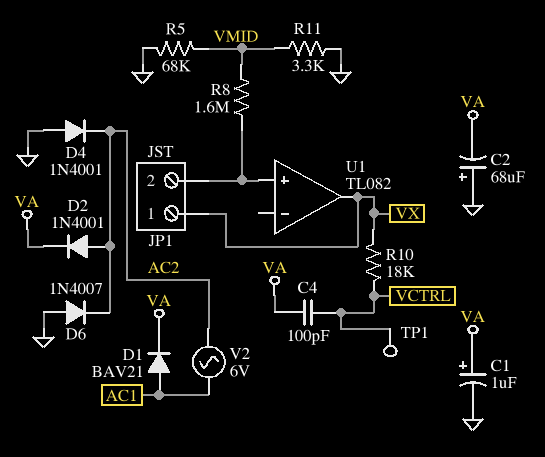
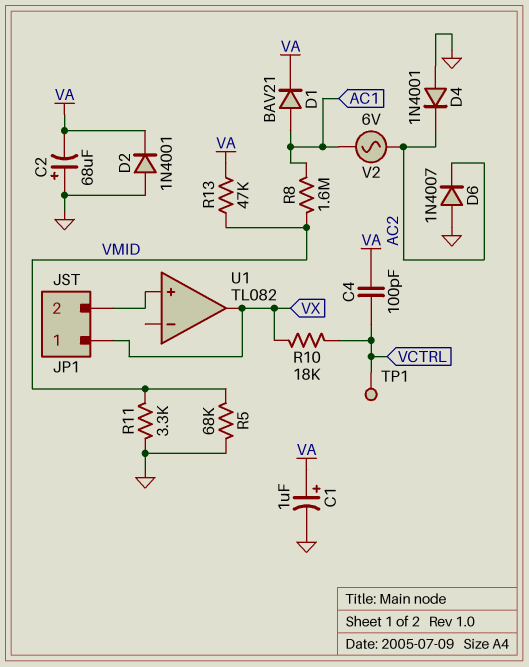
D2: diode 1N4001 (A AC2, K VA) -> diode 1N4001 (A GND, K VA)
R8: 1.6M (JP1/2, VMID) -> 1.6M (AC1, VMID)
R13: none -> 47k (VA, VMID)

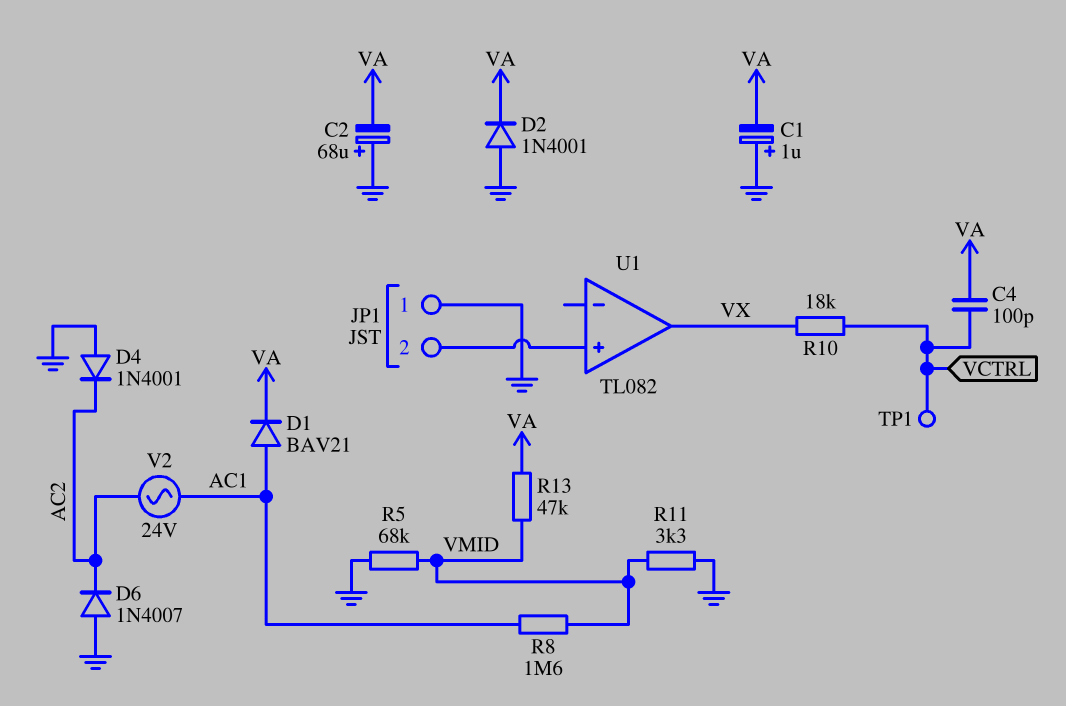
C1: 1uF (plus VA, minus GND) -> 1uF (plus GND, minus VA)
JP1 pin 1: VX -> GND
V2: AC 6V (AC1, AC2) -> AC 24V (AC1, AC2)

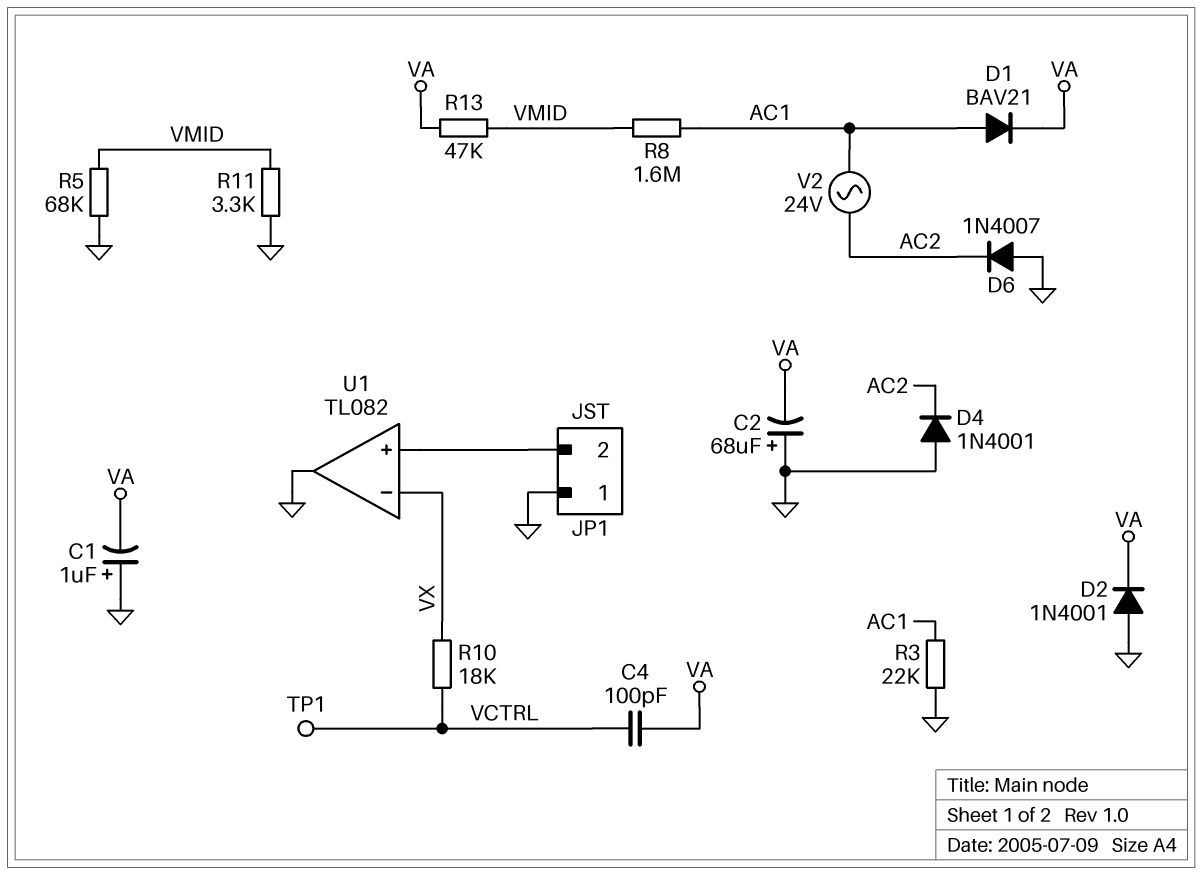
R3: none -> 22k (AC1, GND)
U1 pin in-: none -> VX
U1 pin out: VX -> GND

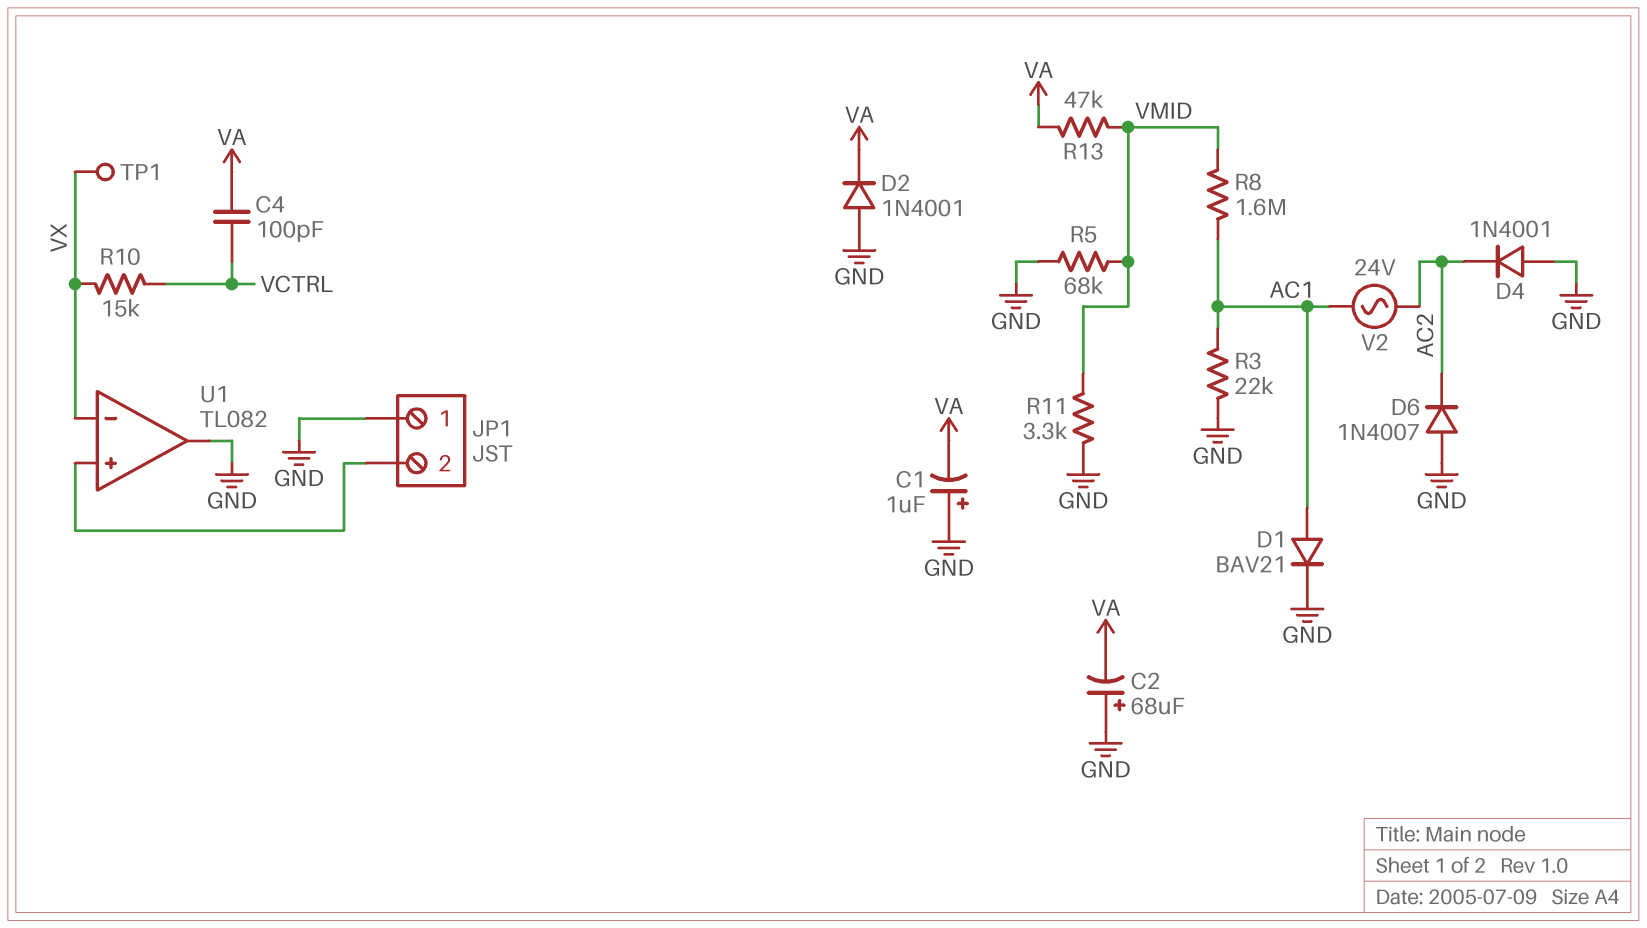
D1: diode BAV21 (A AC1, K VA) -> diode BAV21 (A AC1, K GND)
R10: 18k (VCTRL, VX) -> 15k (VCTRL, VX)
TP1: test point (VCTRL) -> test point (VX)

